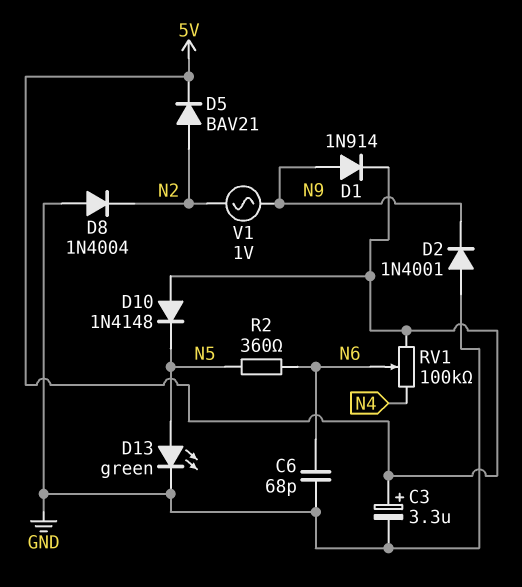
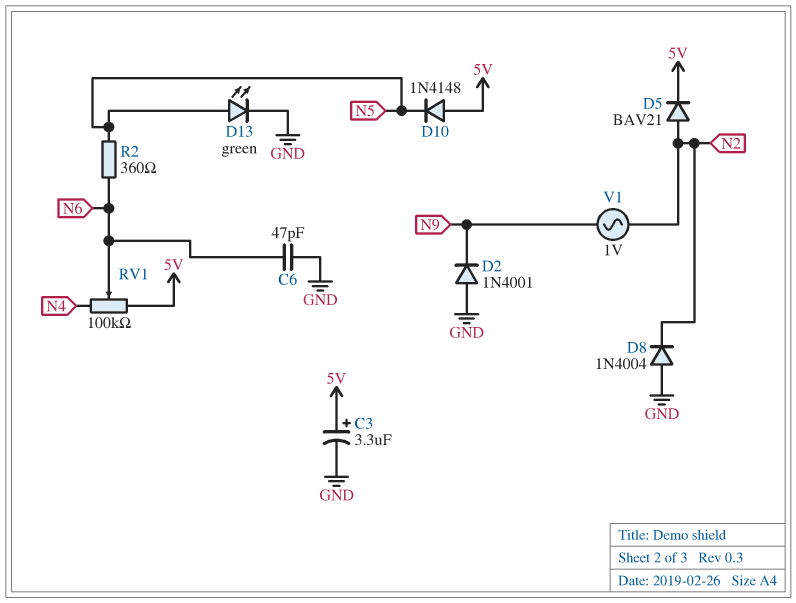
C6: 68pF (GND, N6) -> 47pF (GND, N6)
D1: diode 1N914 (A N9, K 5V) -> none

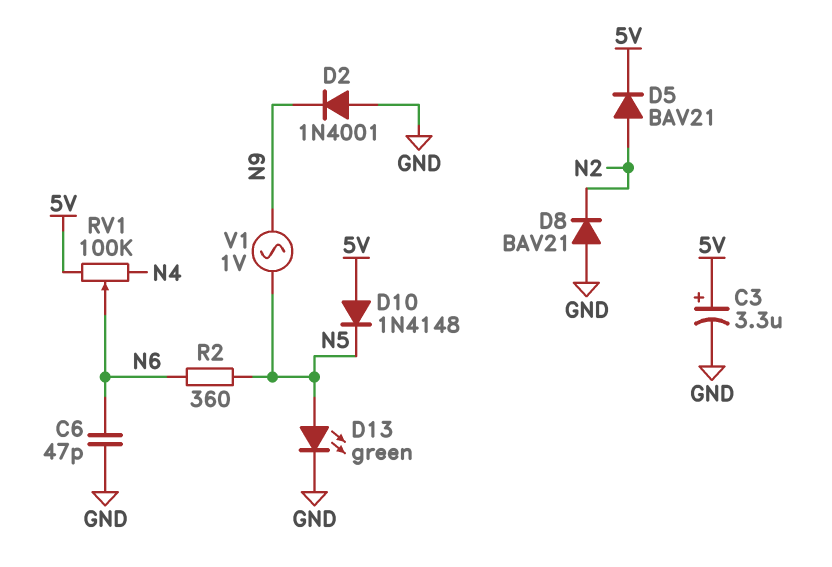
D8: diode 1N4004 (A GND, K N2) -> diode BAV21 (A GND, K N2)
V1: AC 1V (N2, N9) -> AC 1V (N5, N9)

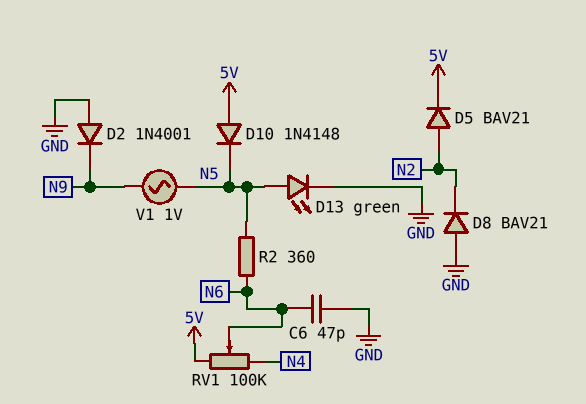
C3: 3.3uF (plus 5V, minus GND) -> none

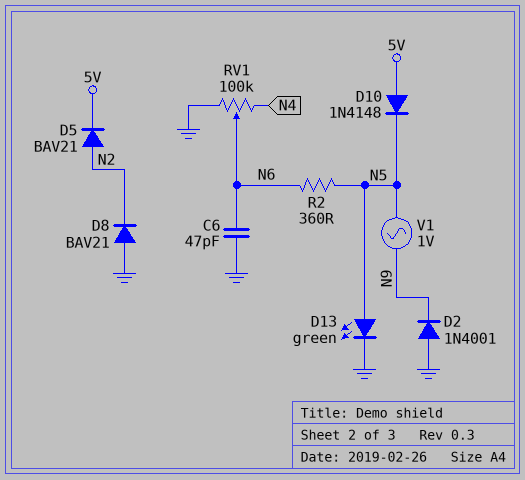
RV1: 100k (5V, N4, wiper N6) -> 100k (GND, N4, wiper N6)

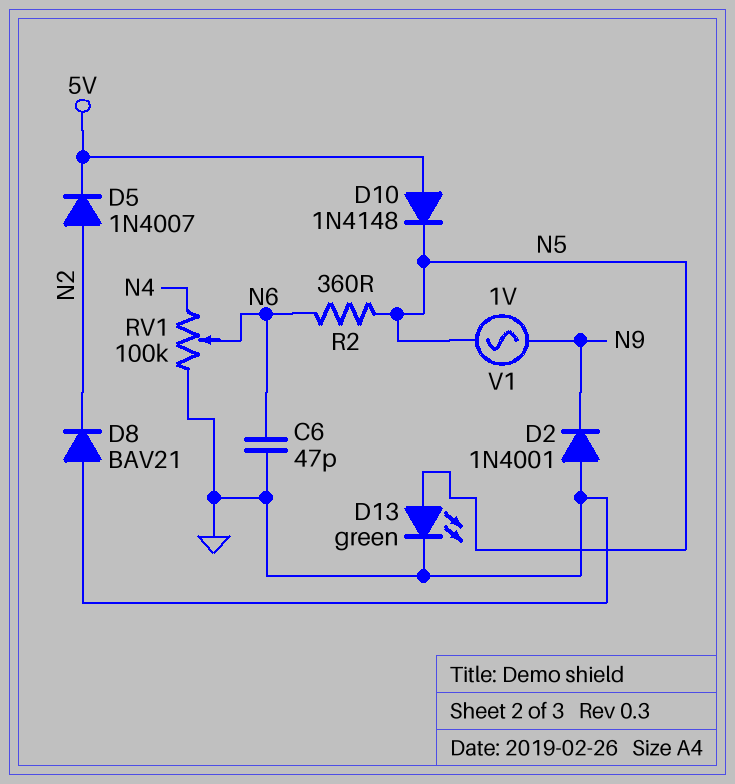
D5: diode BAV21 (A N2, K 5V) -> diode 1N4007 (A N2, K 5V)

